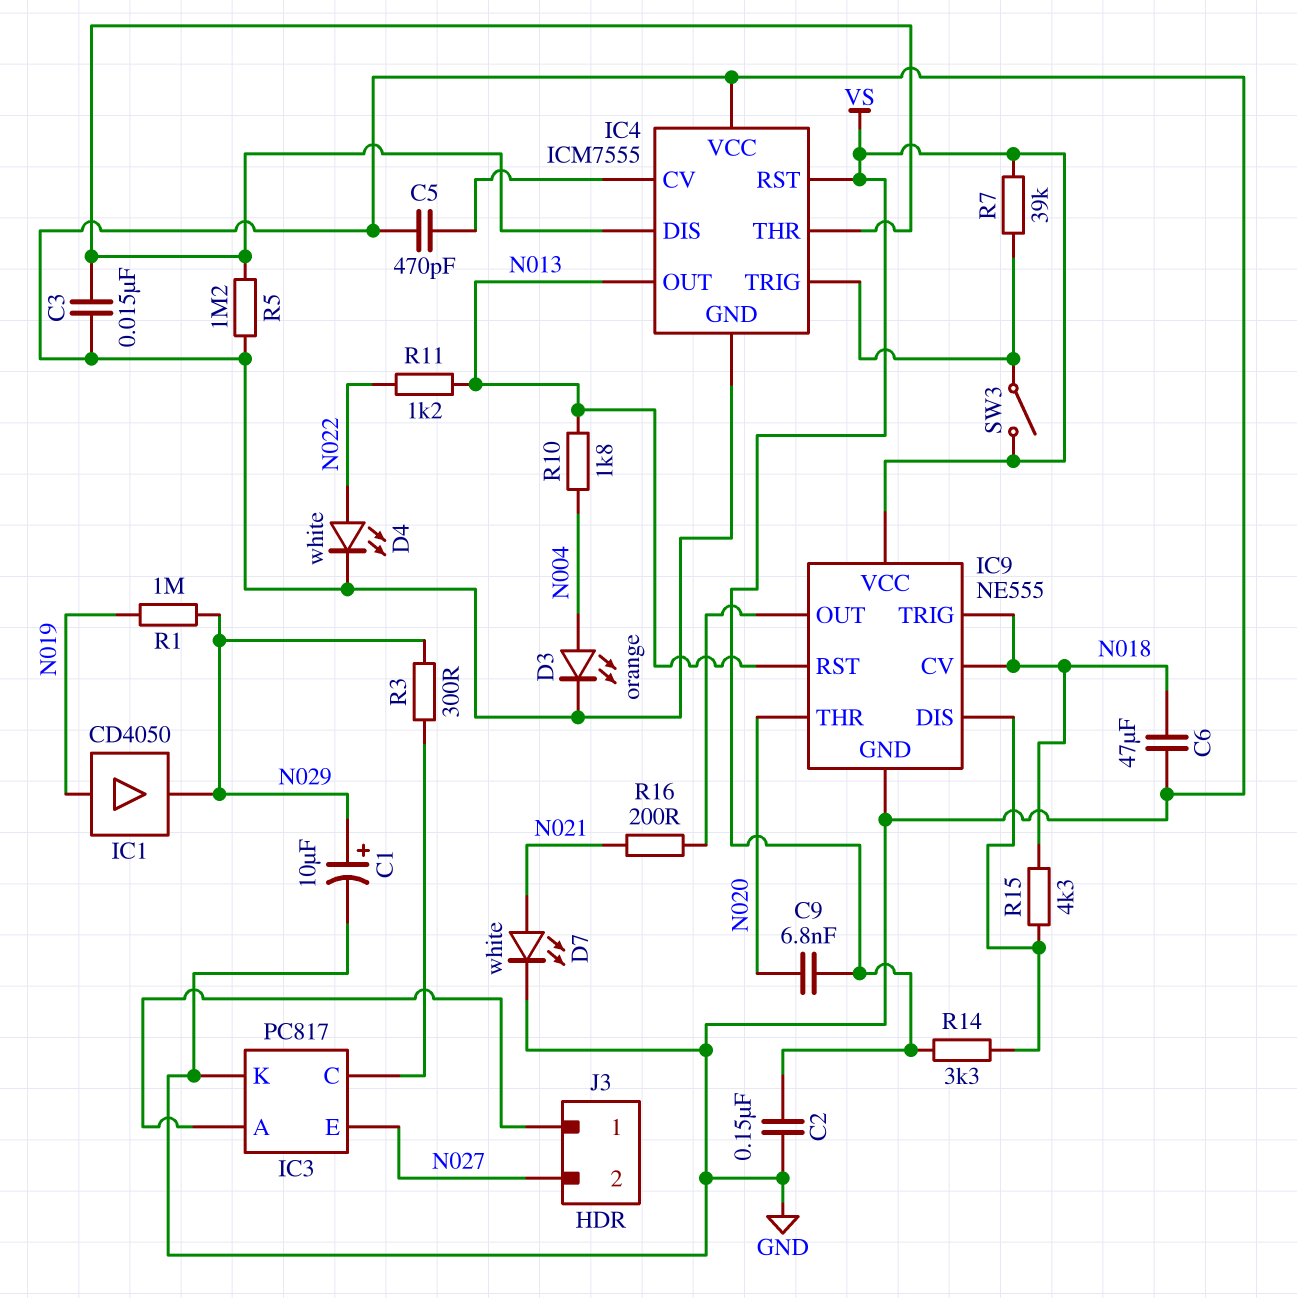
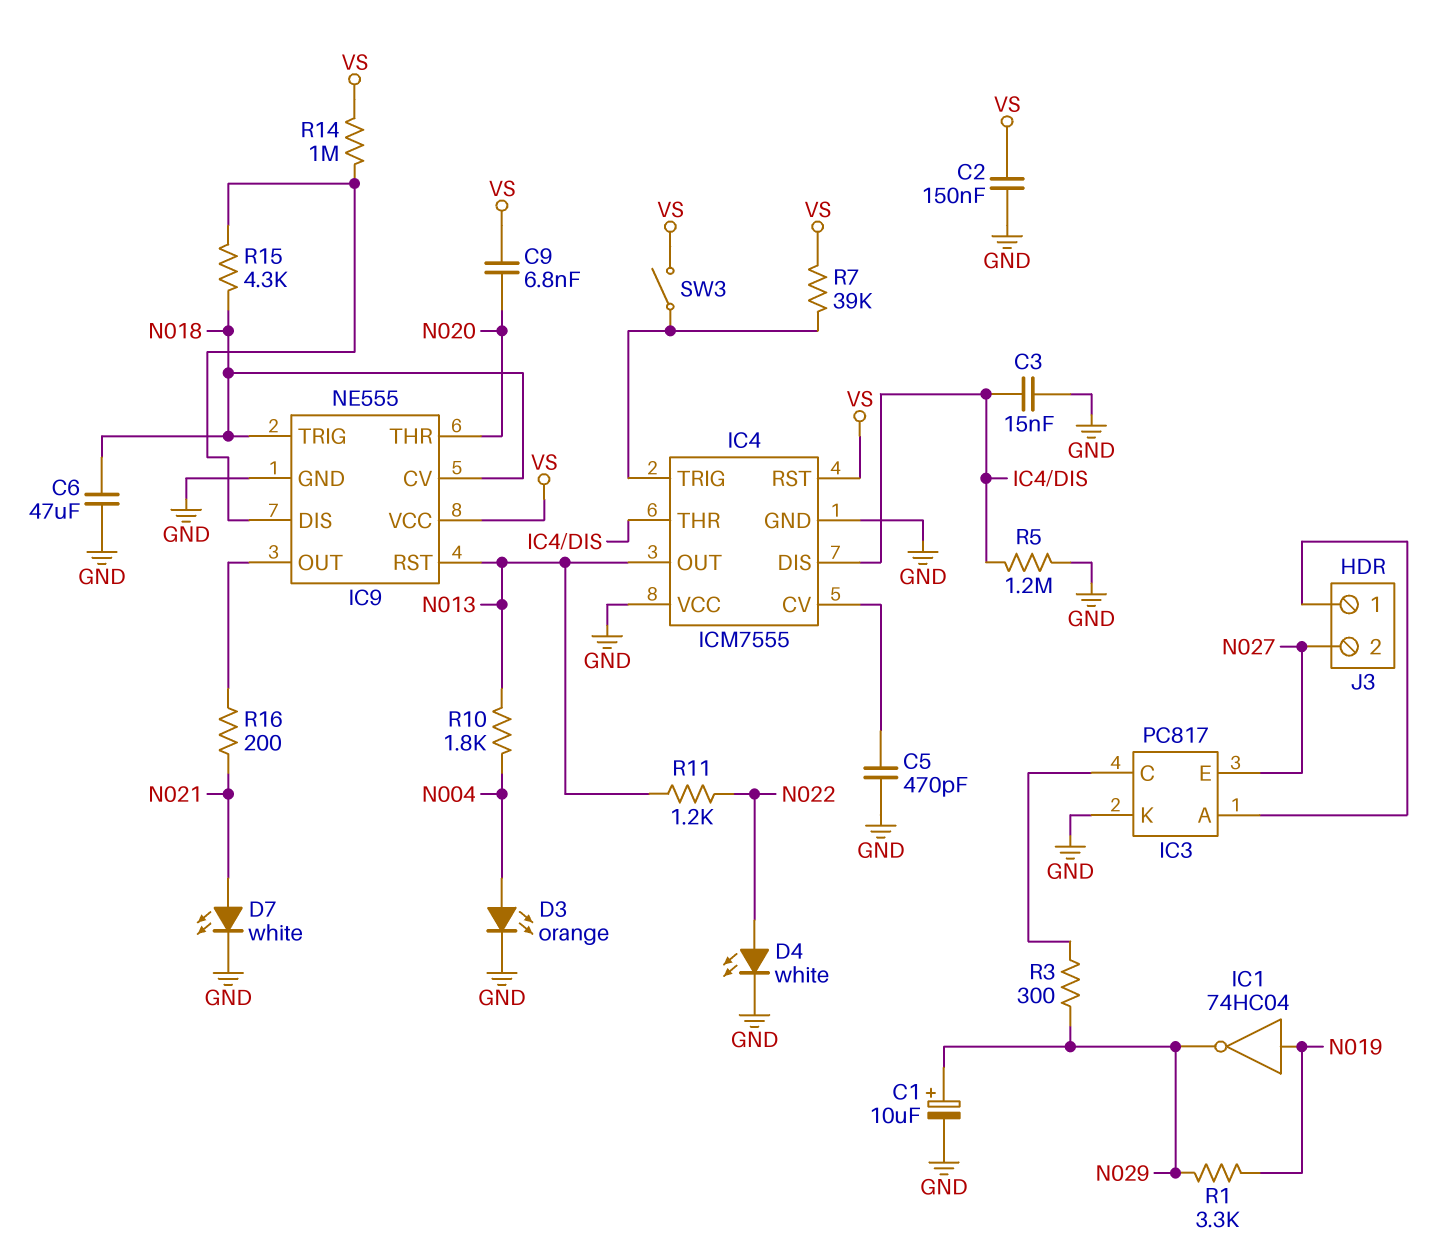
IC1: buffer CD4050 (in N019, out N029) -> NOT 74HC04 (in N019, out N029)
R1: 1M (N019, N029) -> 3.3k (N019, N029)
R14: 3.3k (IC9/DIS, VS) -> 1M (IC9/DIS, VS)

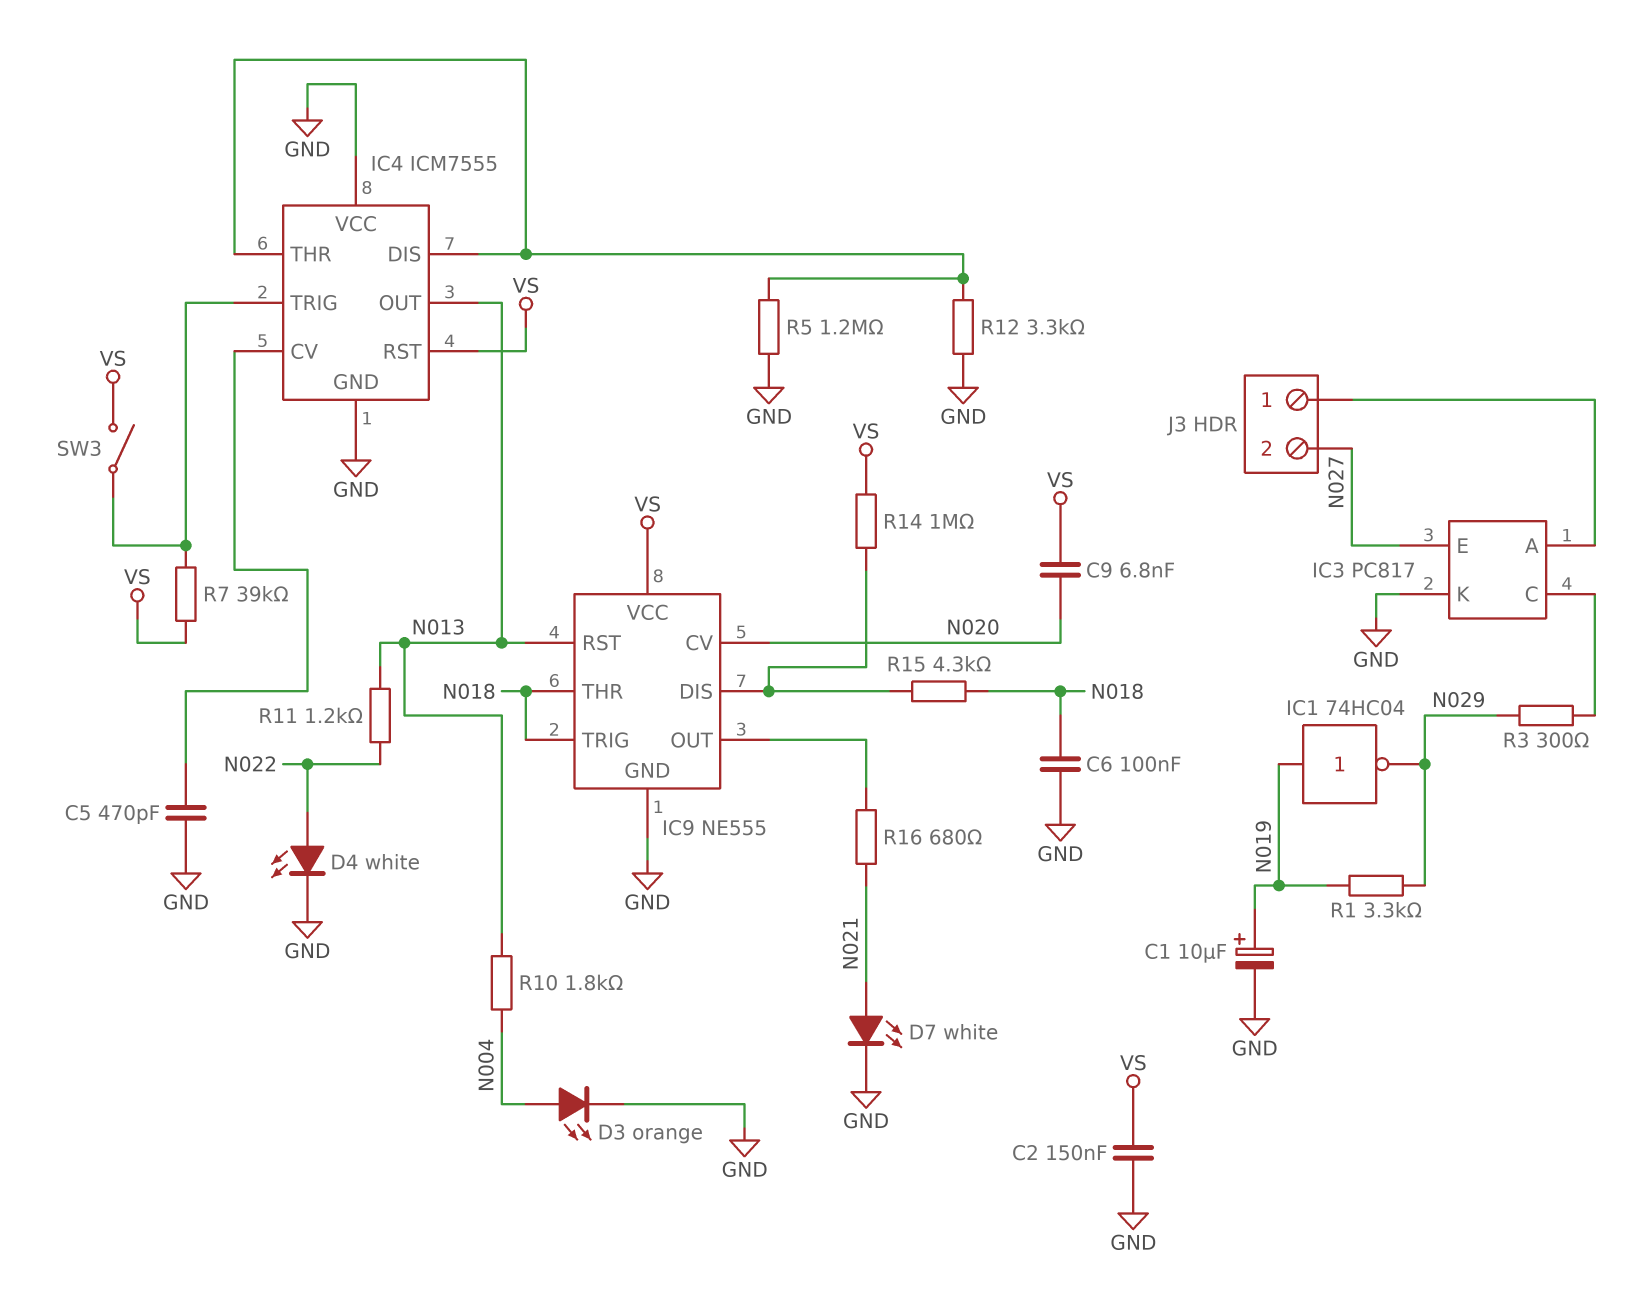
C1: 10uF (plus N029, minus GND) -> 10uF (plus N019, minus GND)
C3: 15nF (GND, IC4/DIS) -> none
C6: 47uF (GND, N018) -> 100nF (GND, N018)
IC9 pin CV: N018 -> N020
IC9 pin THR: N020 -> N018
R12: none -> 3.3k (GND, IC4/DIS)
R16: 200 (IC9/OUT, N021) -> 680 (IC9/OUT, N021)

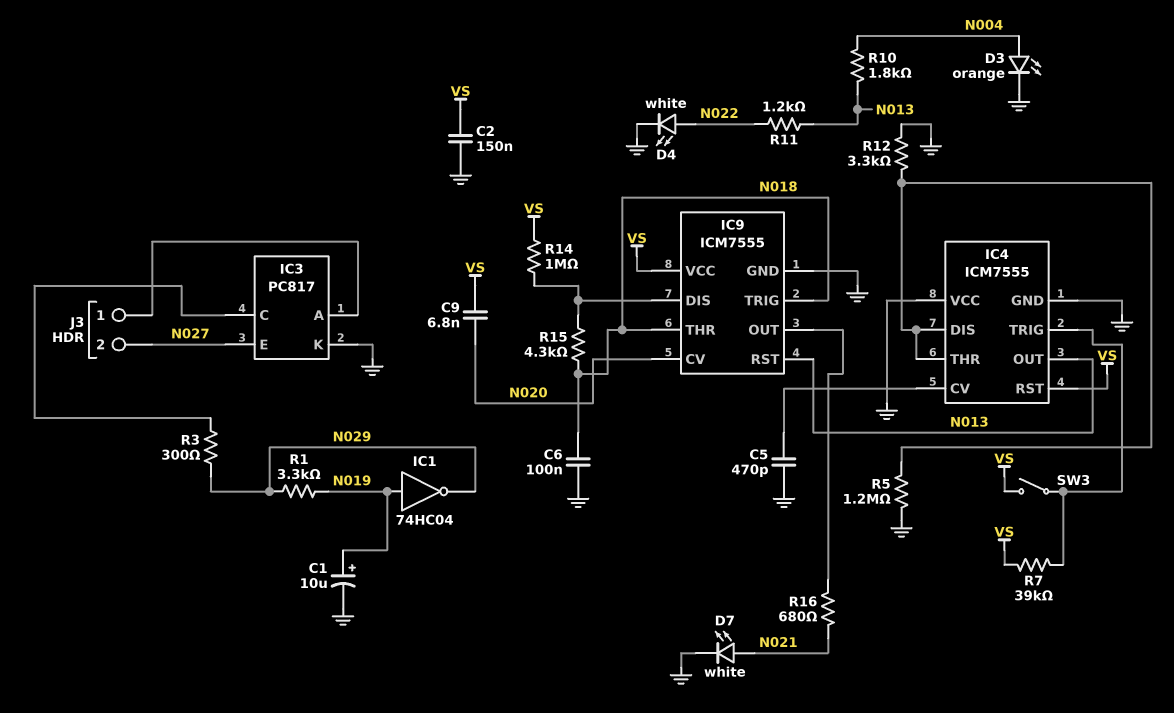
IC9: NE555 -> ICM7555

